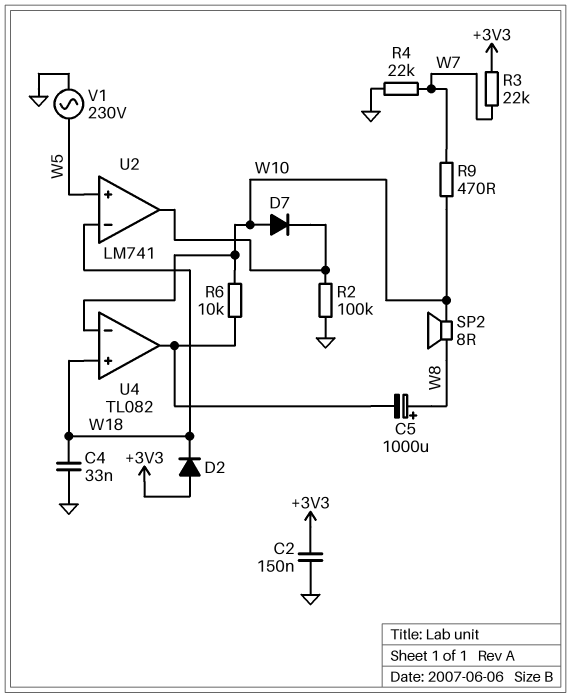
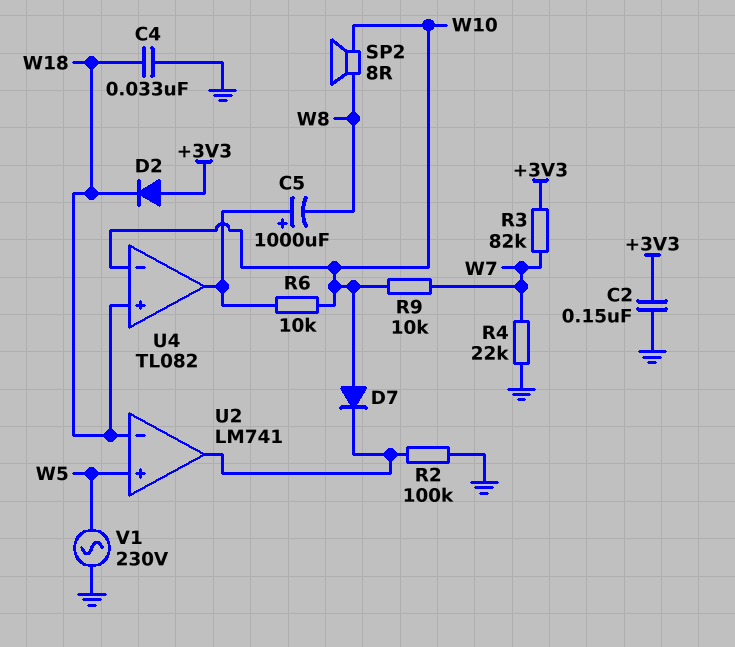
C5: 1000uF (plus W8, minus U4/out) -> 1000uF (plus U4/out, minus W8)
R3: 22k (+3V3, W7) -> 82k (+3V3, W7)
R9: 470 (W7, W10) -> 10k (W7, W10)

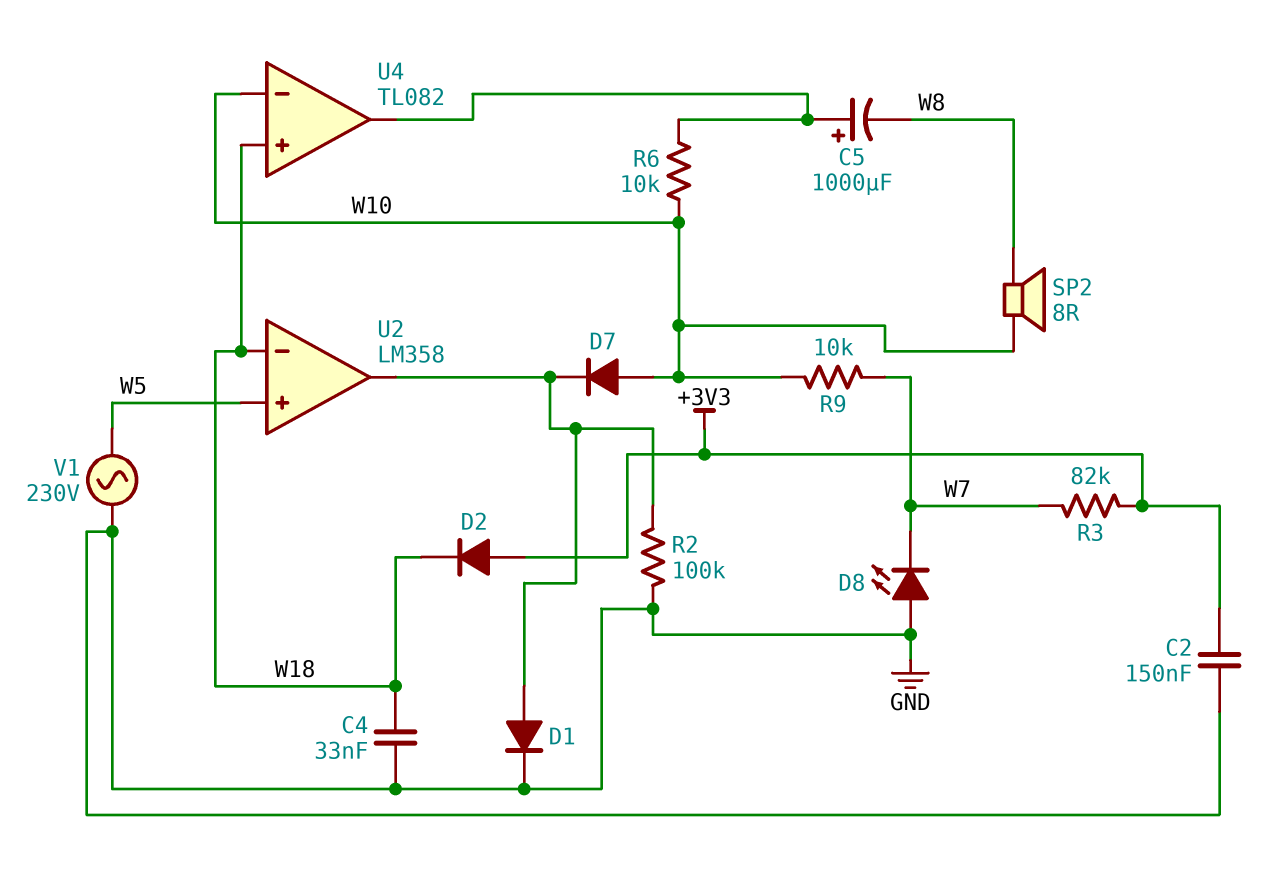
D1: none -> diode (A U2/out, K GND)
D8: none -> LED (A GND, K W7)
R4: 22k (GND, W7) -> none
U2: LM741 -> LM358

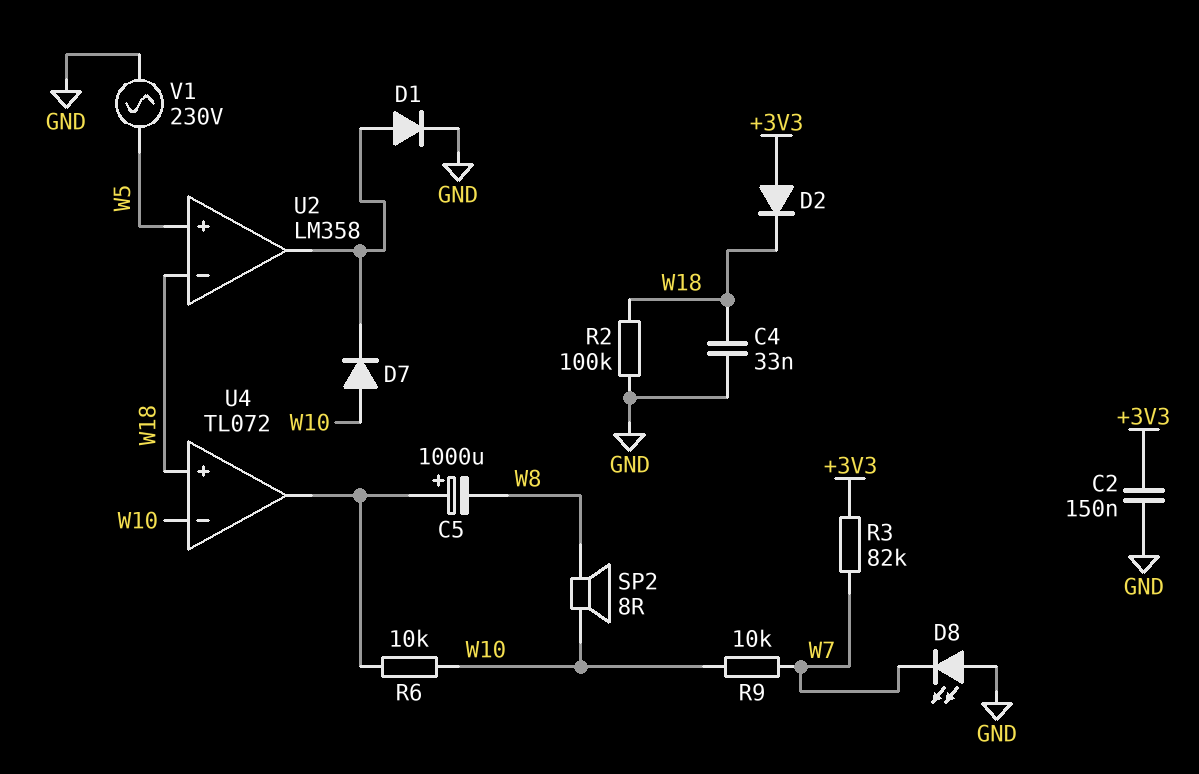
R2: 100k (GND, U2/out) -> 100k (GND, W18)
U4: TL082 -> TL072

